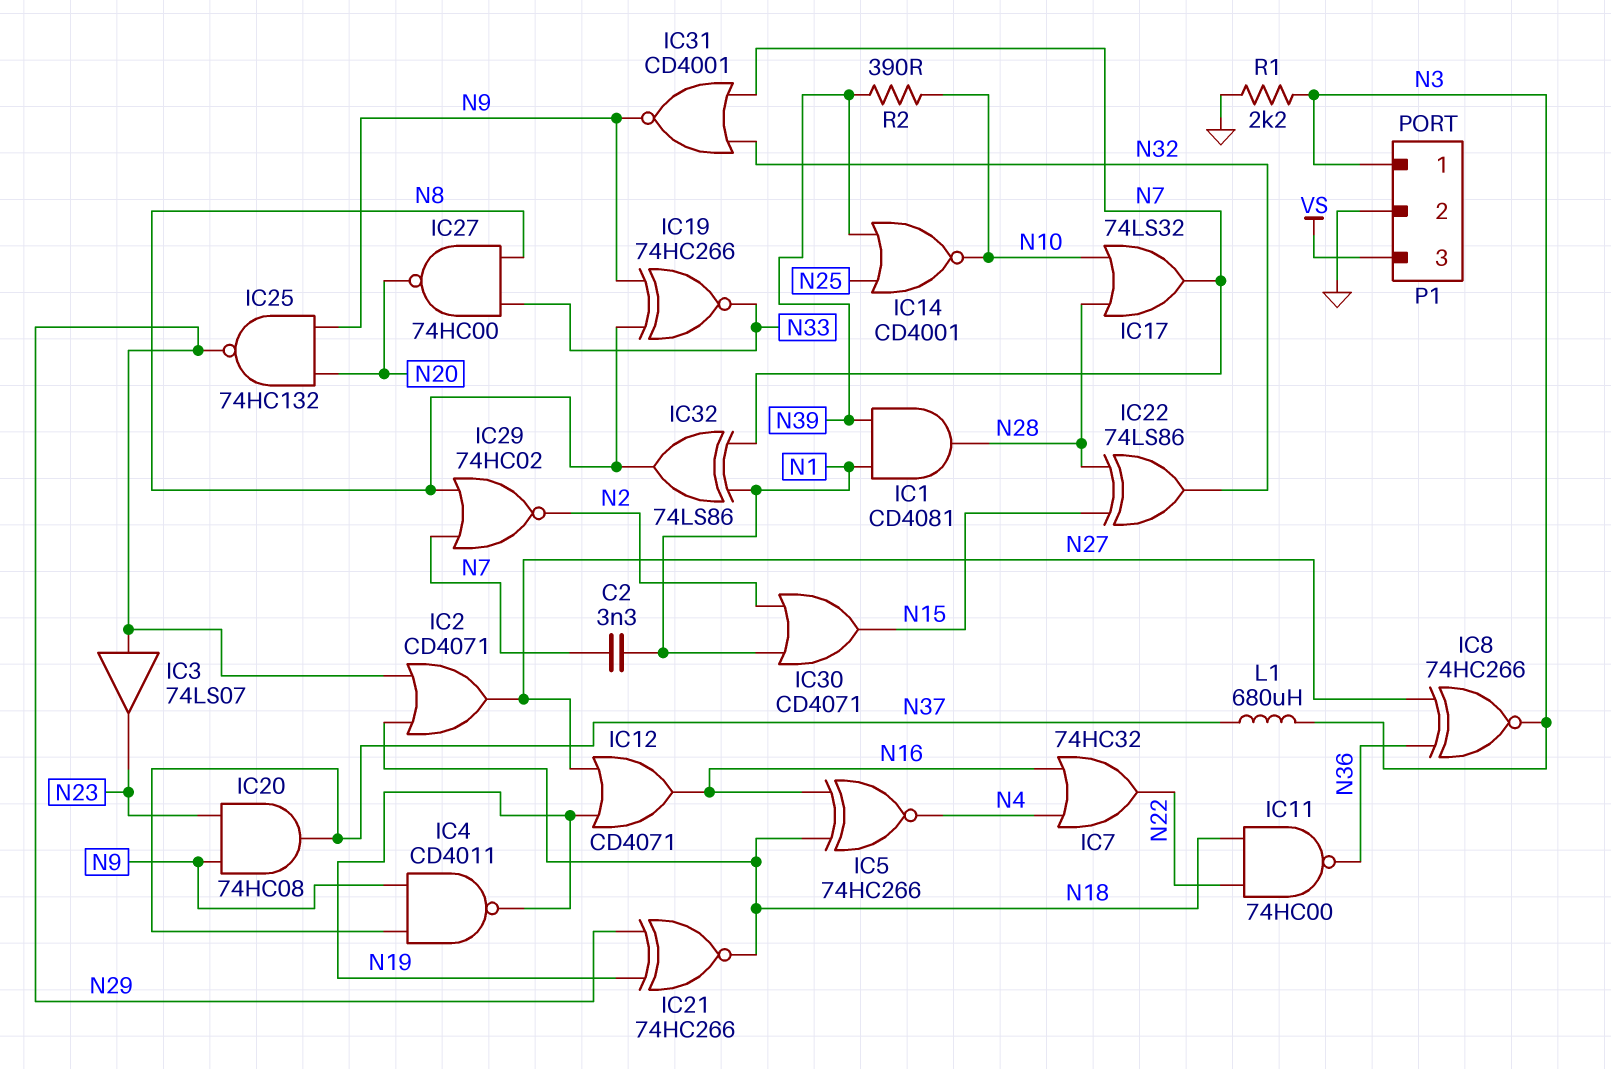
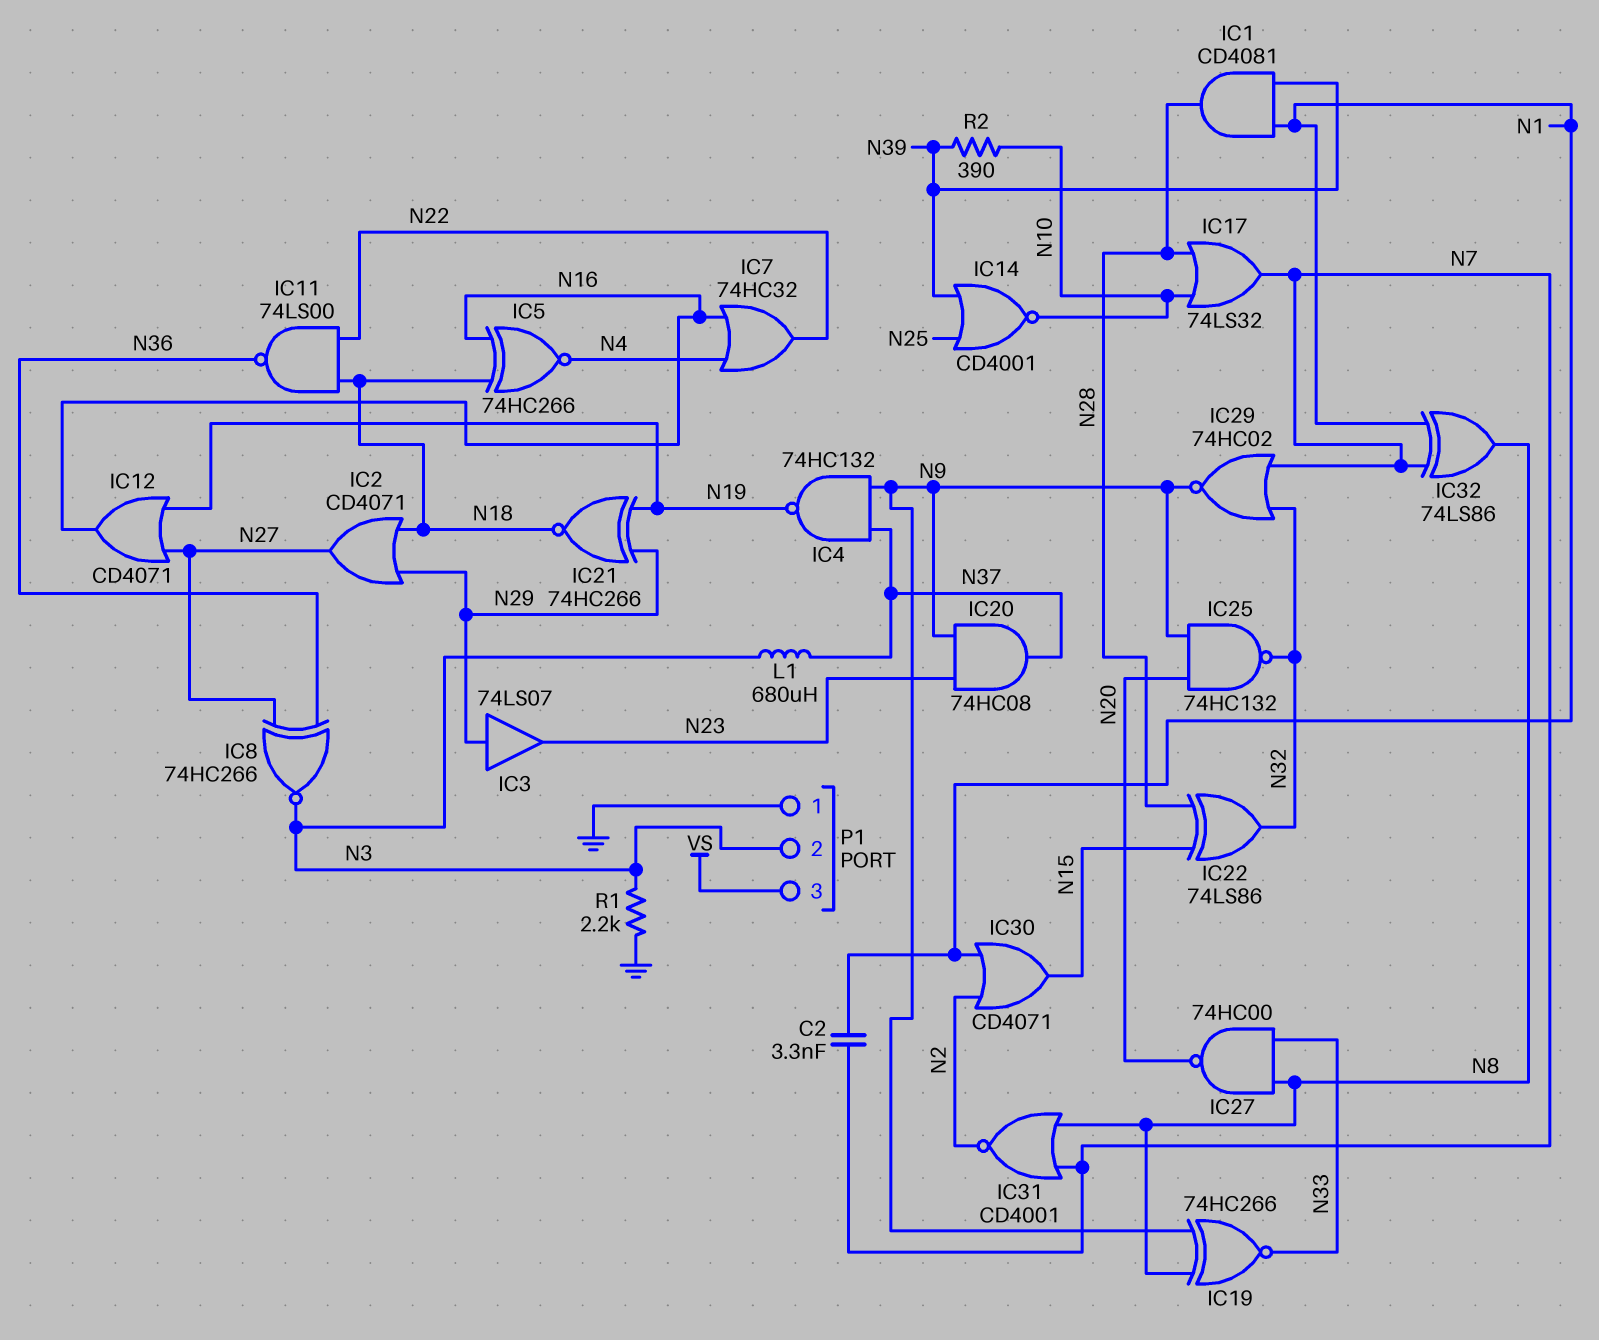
IC4: NAND CD4011 (in N9, in N37, out N19) -> NAND 74HC132 (in N9, in N37, out N19)
IC11: NAND 74HC00 (in N18, in N22, out N36) -> NAND 74LS00 (in N18, in N22, out N36)
IC25: NAND 74HC132 (in N9, in N20, out N29) -> NAND 74HC132 (in N9, in N20, out N32)
IC29: NOR 74HC02 (in N7, in N8, out N2) -> NOR 74HC02 (in N7, in N32, out N9)
IC31: NOR CD4001 (in N7, in N32, out N9) -> NOR CD4001 (in N7, in N8, out N2)
P1 pin 1: N3 -> GND
P1 pin 2: GND -> N3

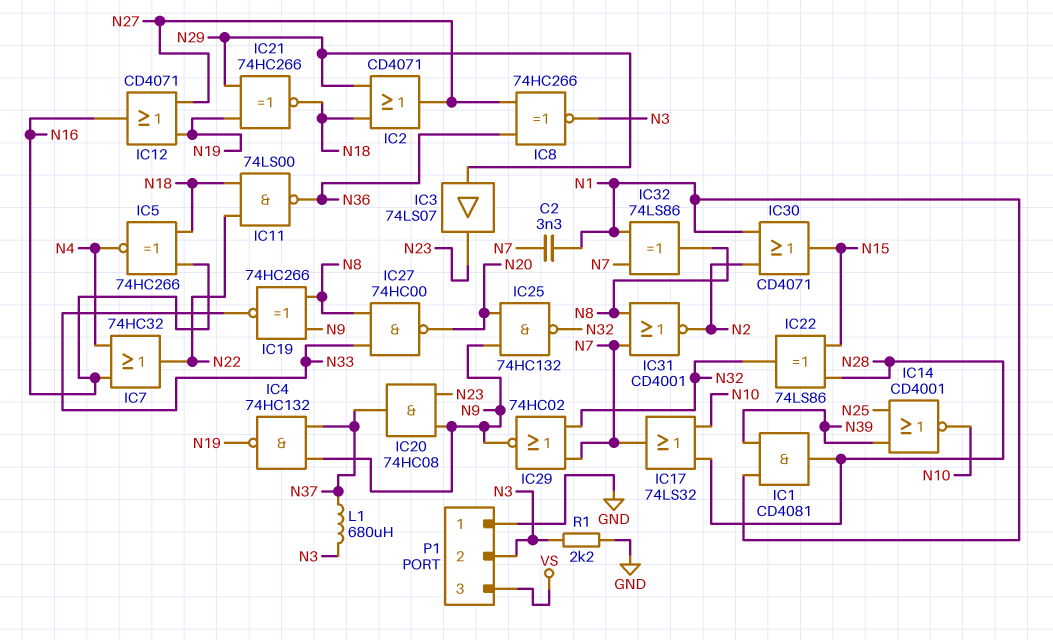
R2: 390 (N10, N39) -> none

